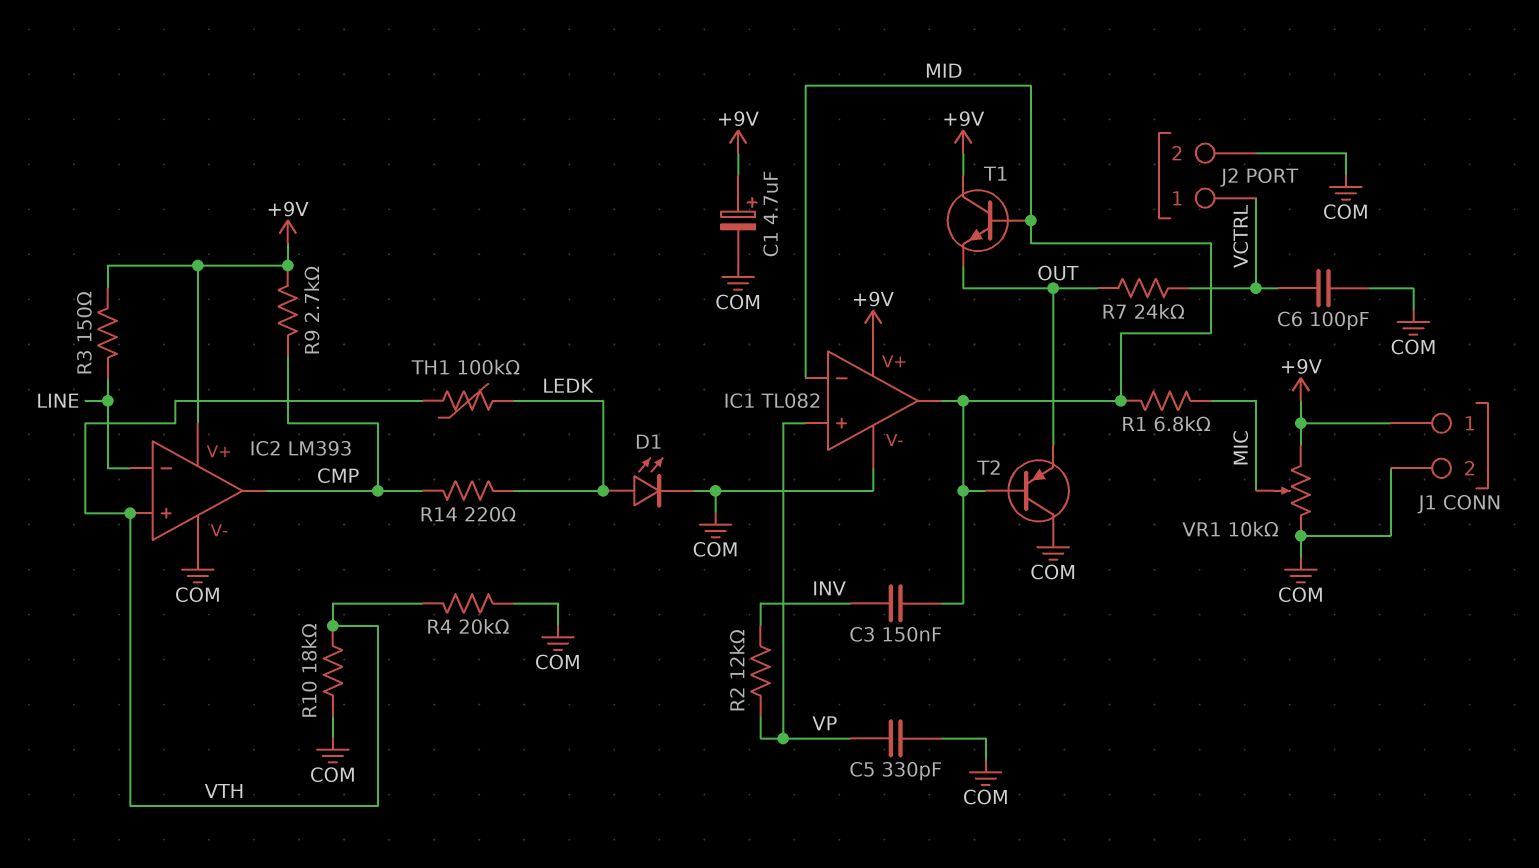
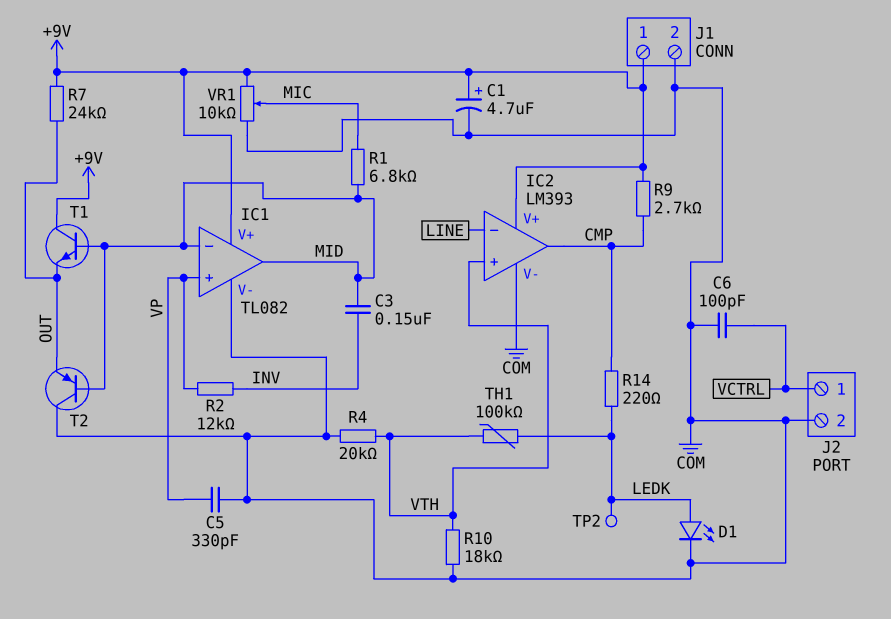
R3: 150 (+9V, LINE) -> none
R7: 24k (OUT, VCTRL) -> 24k (+9V, OUT)
TP2: none -> test point (LEDK)

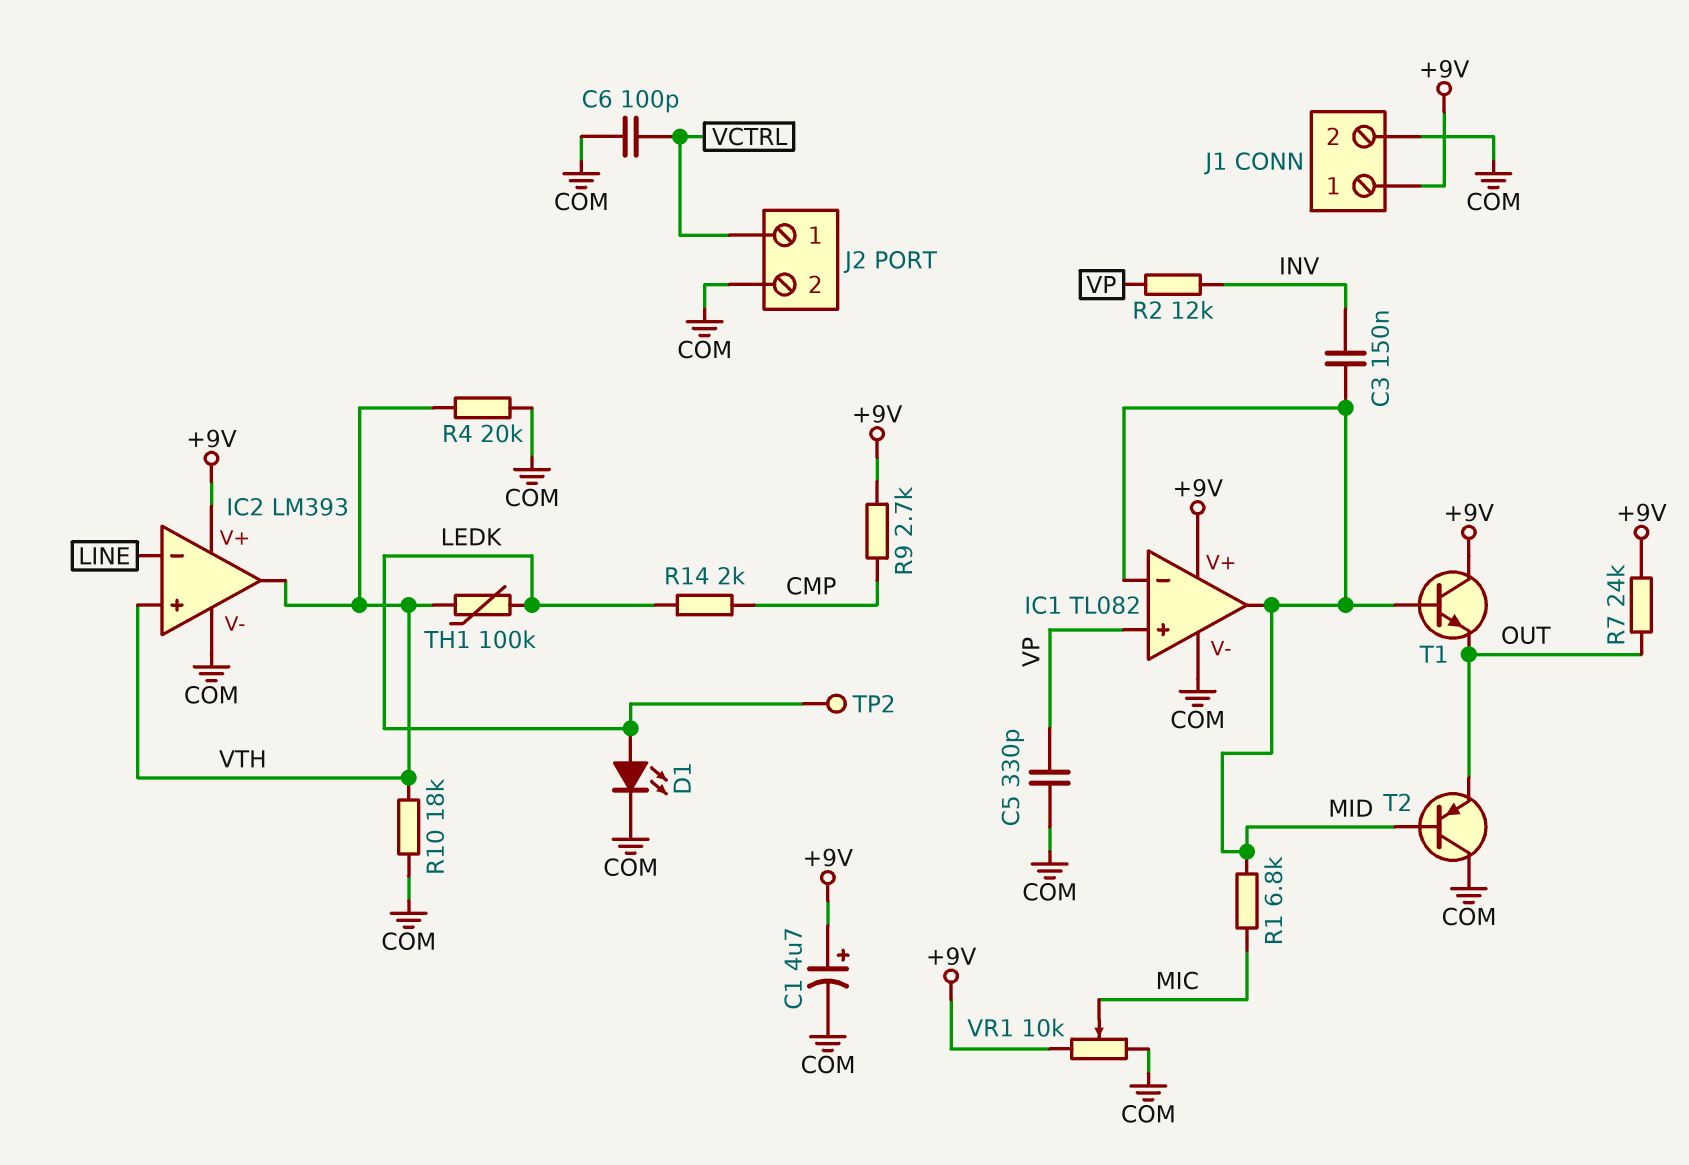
IC2 pin out: CMP -> VTH
R14: 220 (CMP, LEDK) -> 2k (CMP, LEDK)

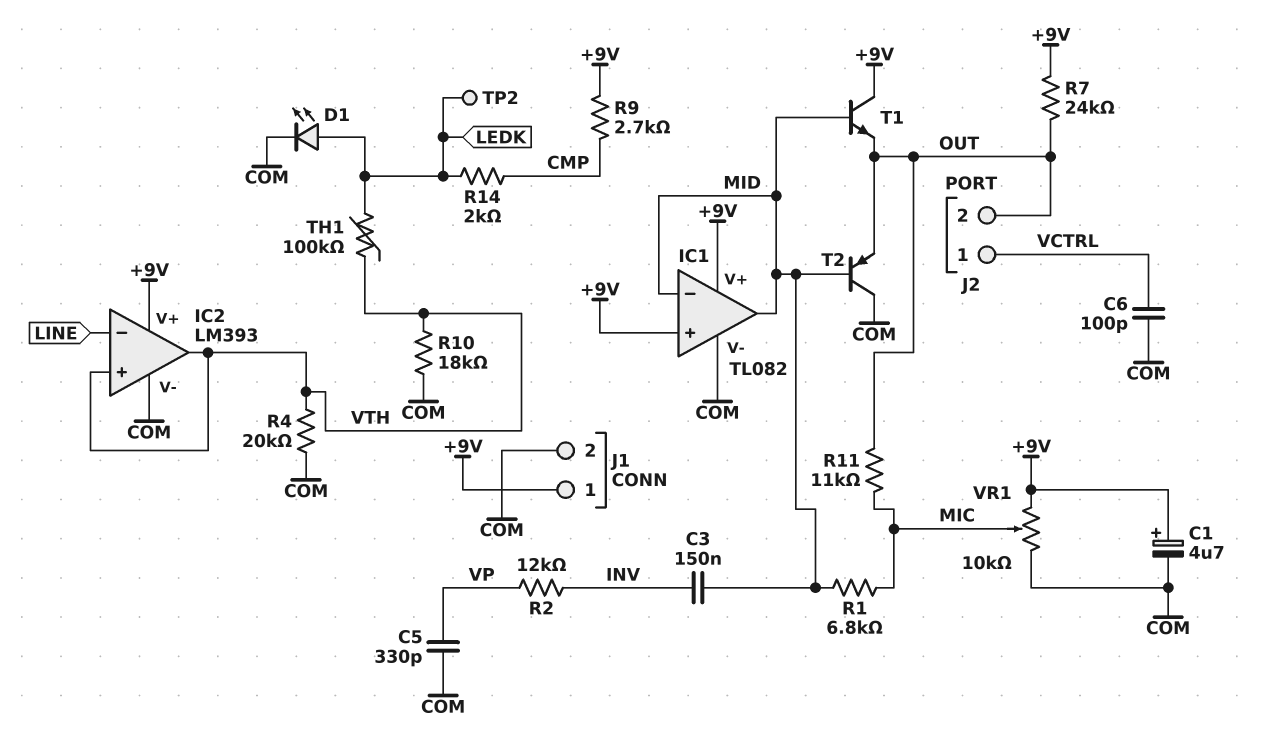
IC1 pin in+: VP -> +9V
J2 pin 2: COM -> OUT
R11: none -> 11k (MIC, OUT)

